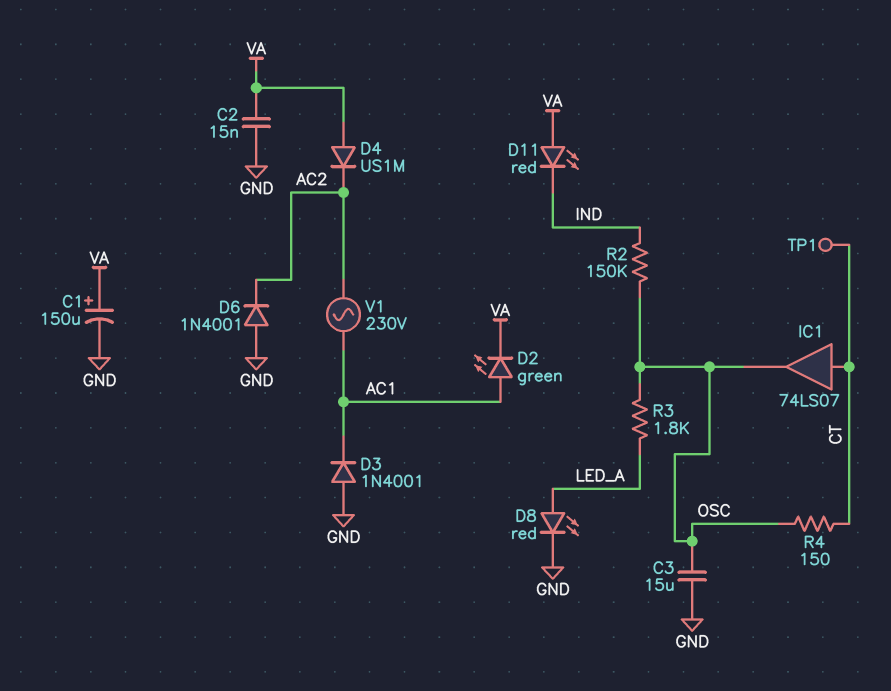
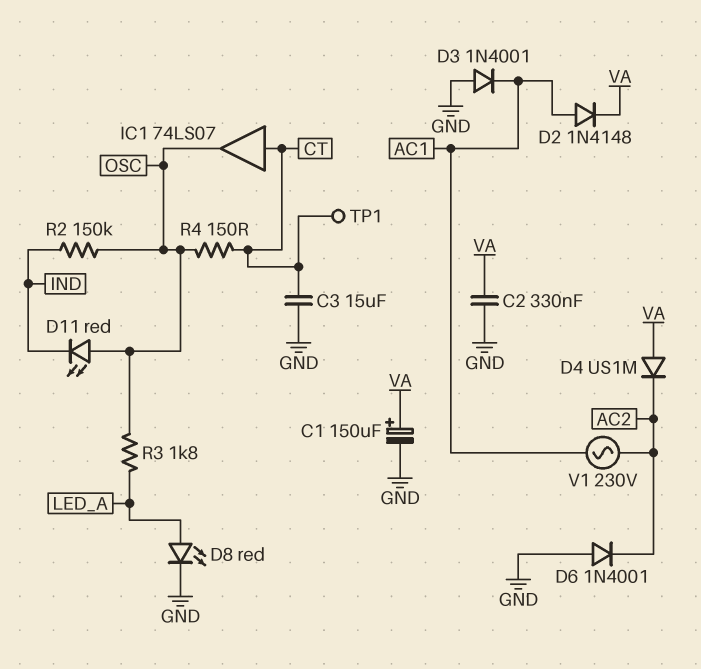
C2: 15nF (GND, VA) -> 330nF (GND, VA)
C3: 15uF (GND, OSC) -> 15uF (CT, GND)
D2: LED green (A AC1, K VA) -> diode 1N4148 (A AC1, K VA)
D11: LED red (A VA, K IND) -> LED red (A OSC, K IND)

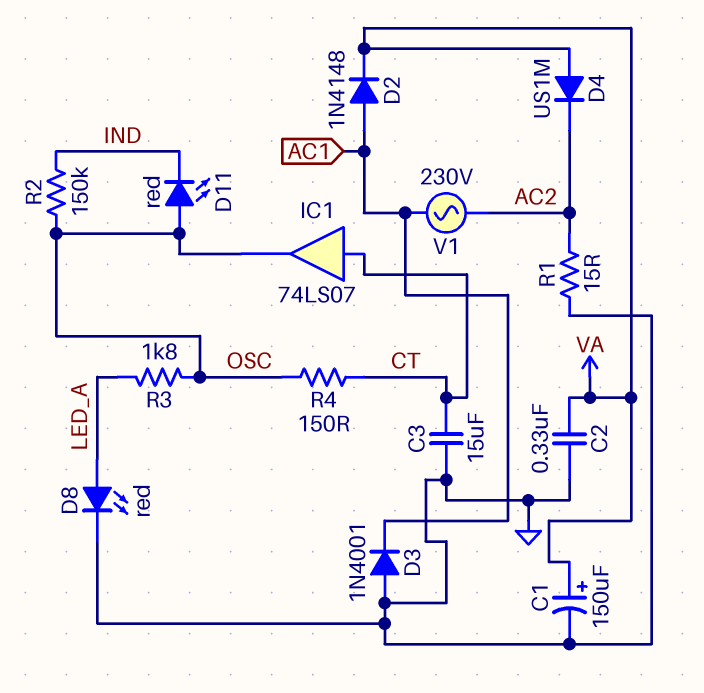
D6: diode 1N4001 (A GND, K AC2) -> none
R1: none -> 15 (AC2, GND)
TP1: test point (CT) -> none

